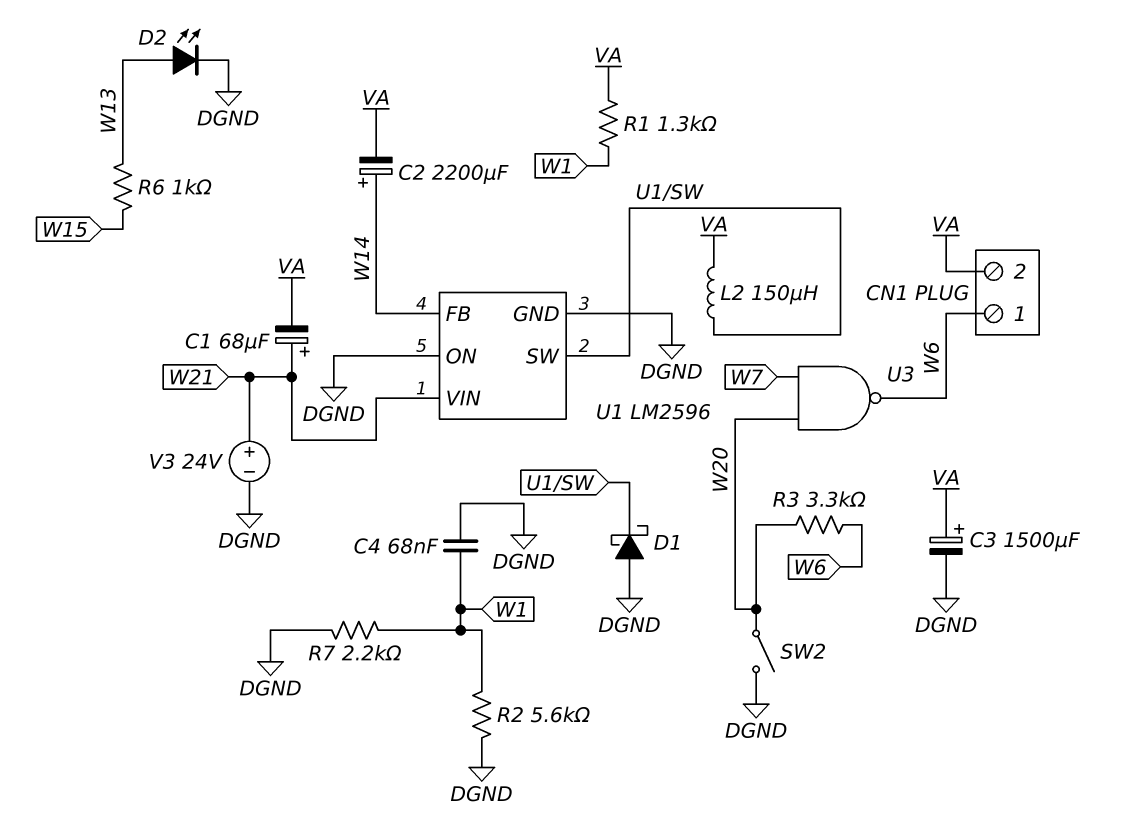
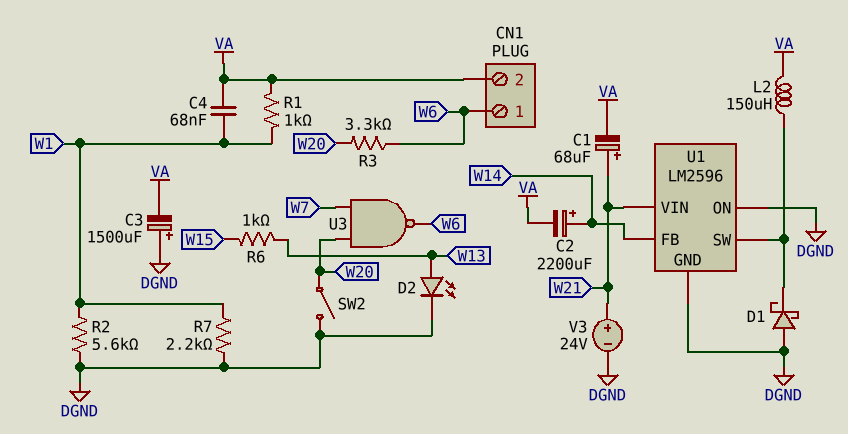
C3: 1500uF (plus VA, minus DGND) -> 1500uF (plus DGND, minus VA)
C4: 68nF (DGND, W1) -> 68nF (VA, W1)
R1: 1.3k (VA, W1) -> 1k (VA, W1)

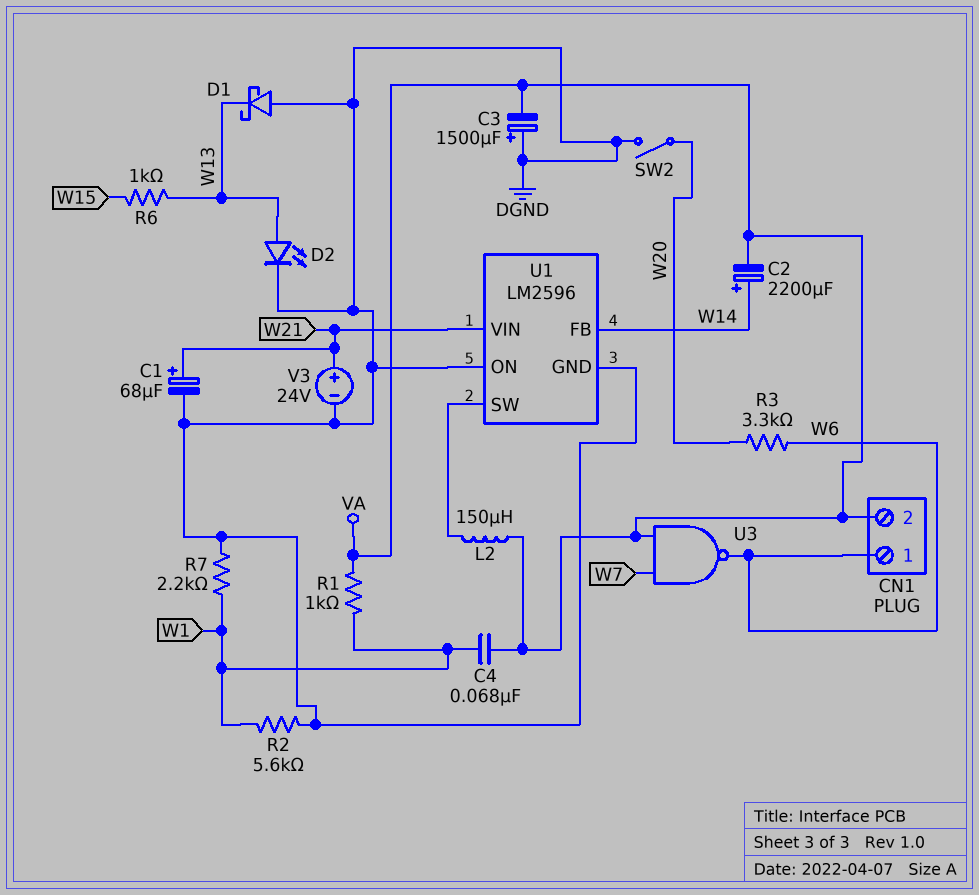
C1: 68uF (plus W21, minus VA) -> 68uF (plus W21, minus DGND)
D1: schottky (A DGND, K U1/SW) -> schottky (A DGND, K W13)
U3: NAND (in W7, in W20, out W6) -> NAND (in VA, in W7, out W6)

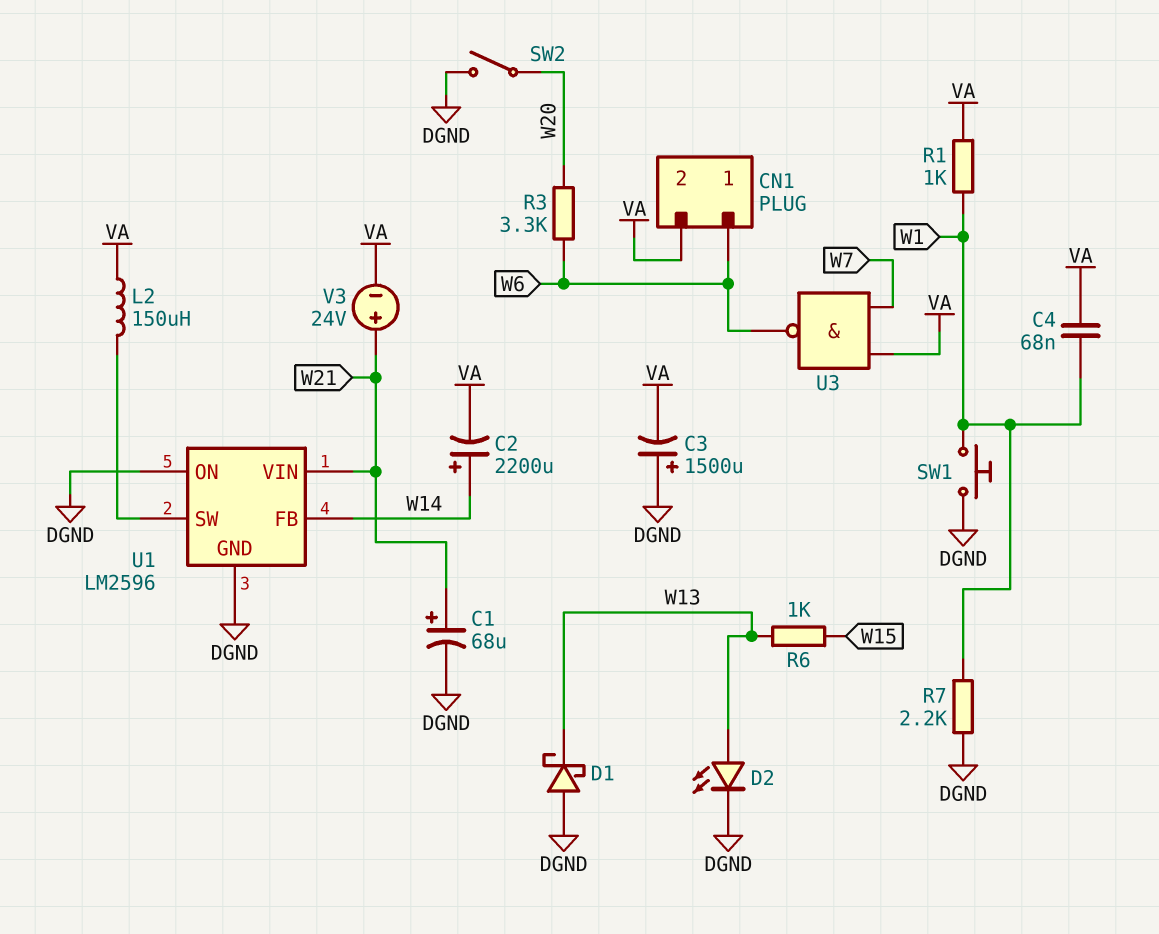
R2: 5.6k (DGND, W1) -> none
SW1: none -> button (DGND, W1)
V3: 24V (plus W21, minus DGND) -> 24V (plus W21, minus VA)

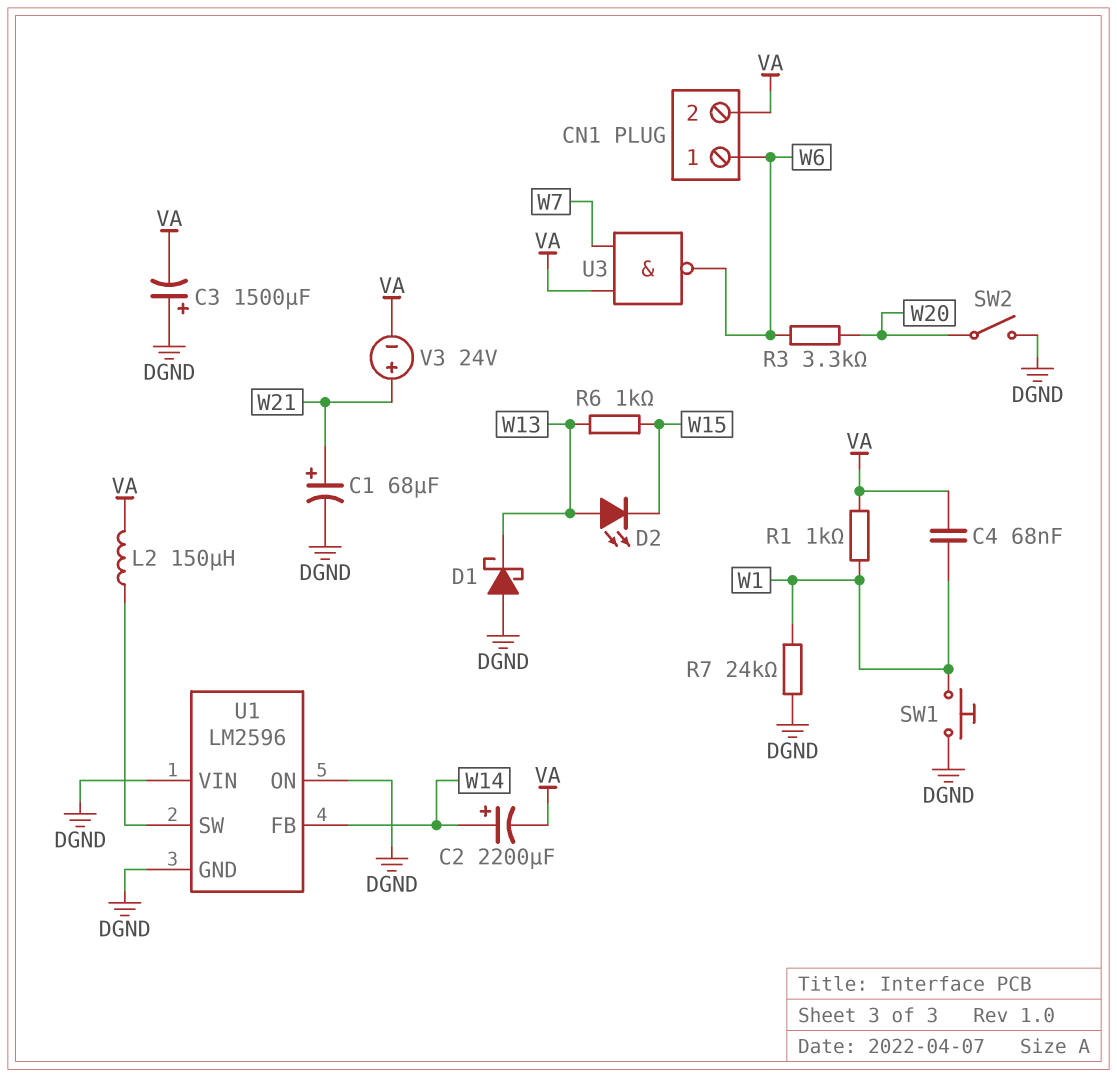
D2: LED (A W13, K DGND) -> LED (A W13, K W15)
R7: 2.2k (DGND, W1) -> 24k (DGND, W1)
U1 pin VIN: W21 -> DGND

